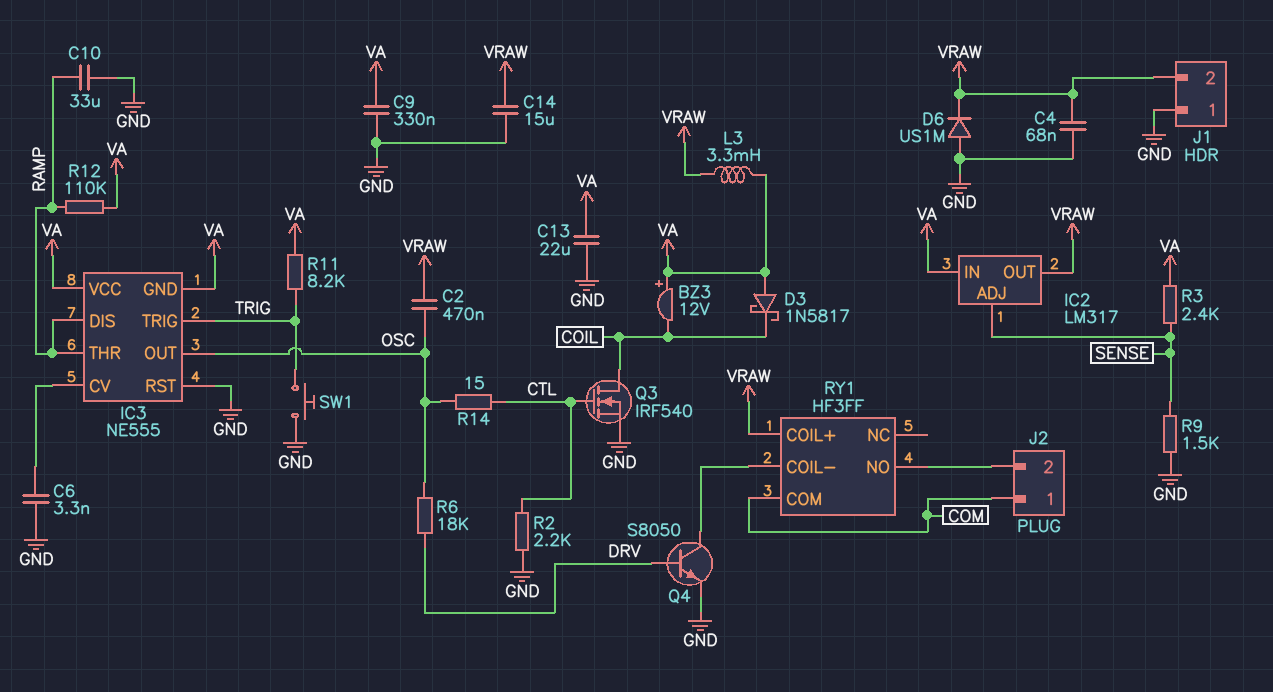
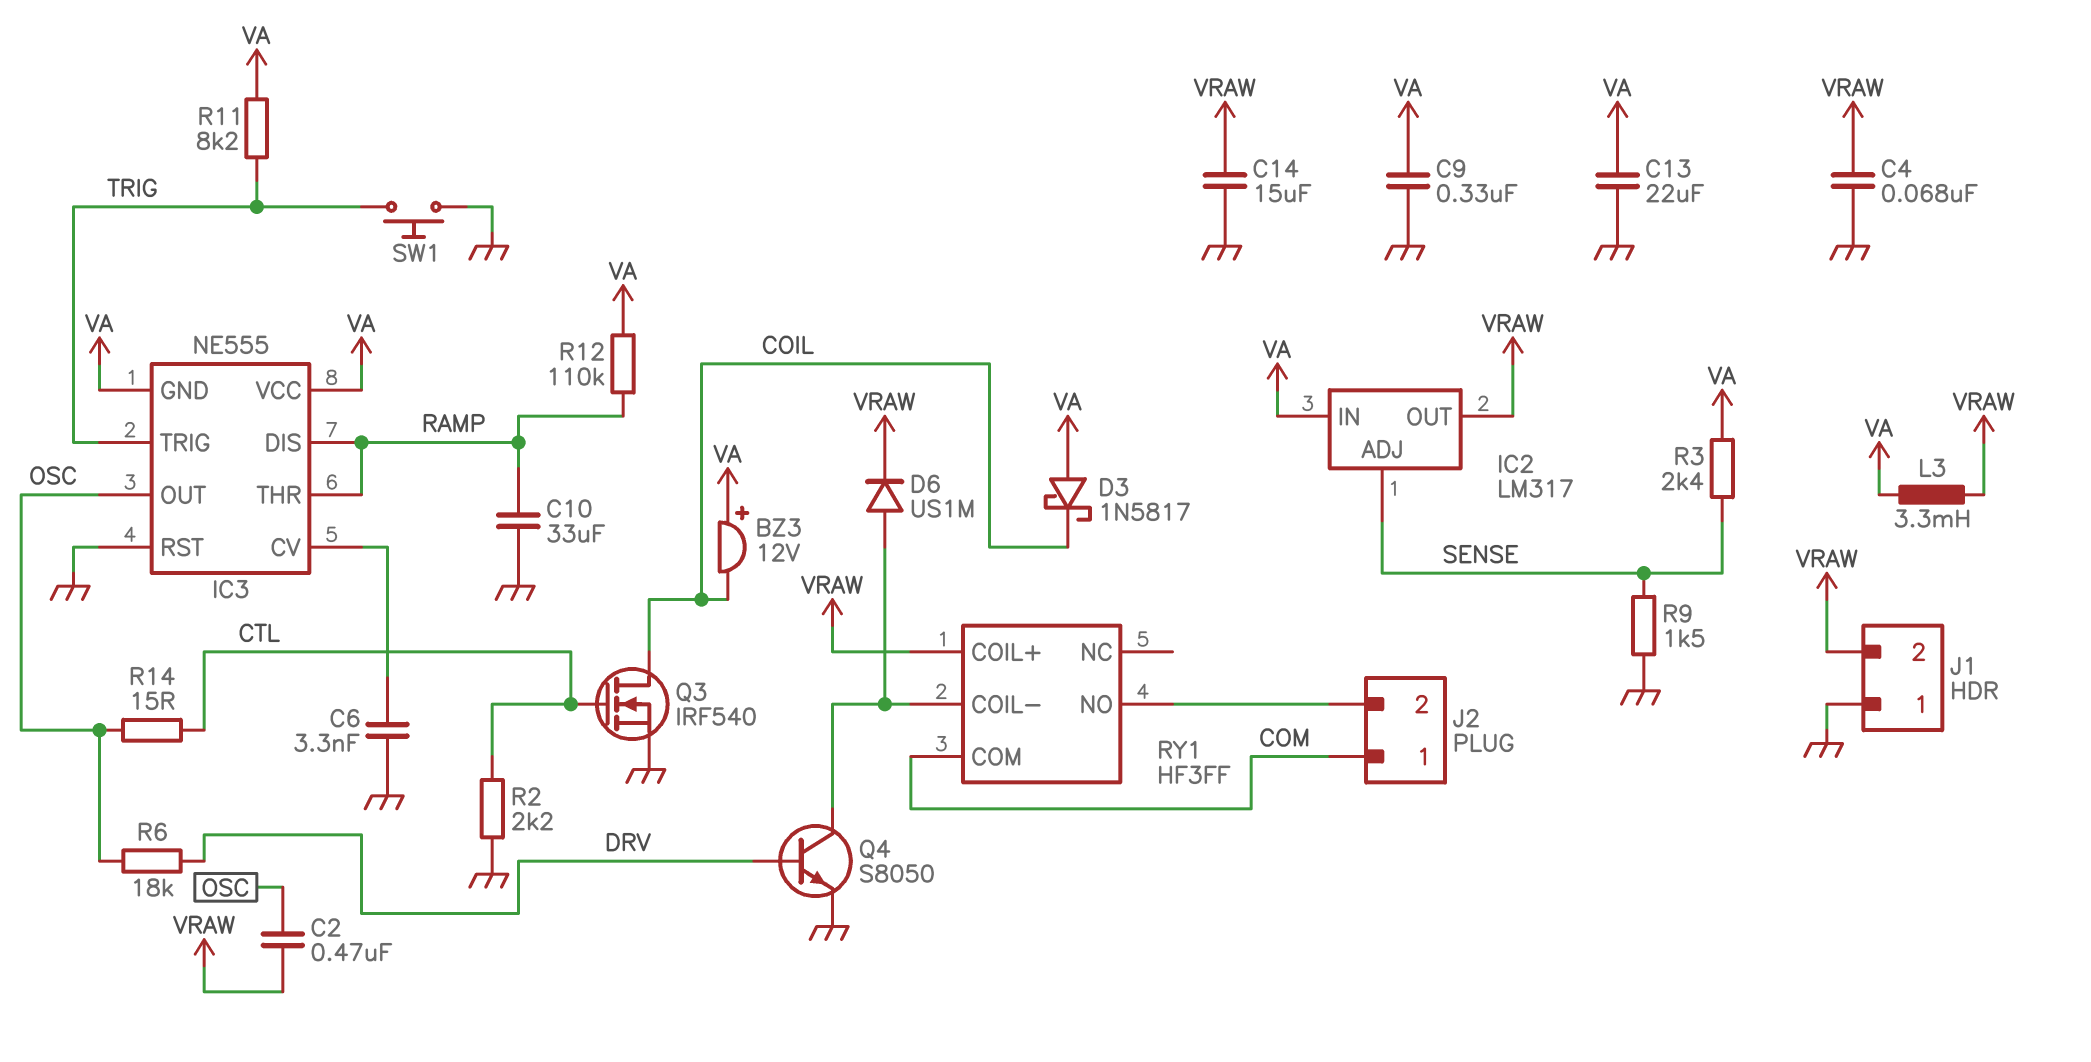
D6: diode US1M (A GND, K VRAW) -> diode US1M (A RY1/COIL-, K VRAW)

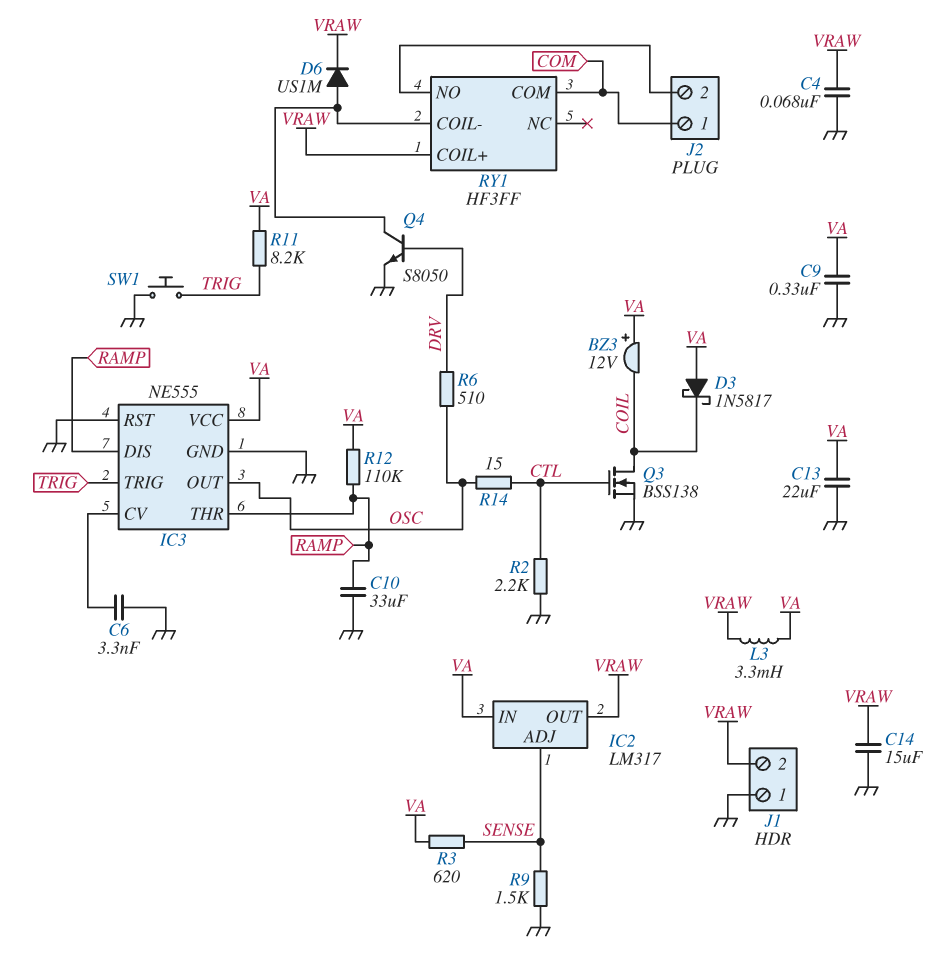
C2: 470nF (OSC, VRAW) -> none
IC3 pin GND: VA -> GND
Q3: NMOS IRF540 (G CTL, D COIL, S GND) -> NMOS BSS138 (G CTL, D COIL, S GND)
R3: 2.4k (SENSE, VA) -> 620 (SENSE, VA)
R6: 18k (DRV, OSC) -> 510 (DRV, OSC)

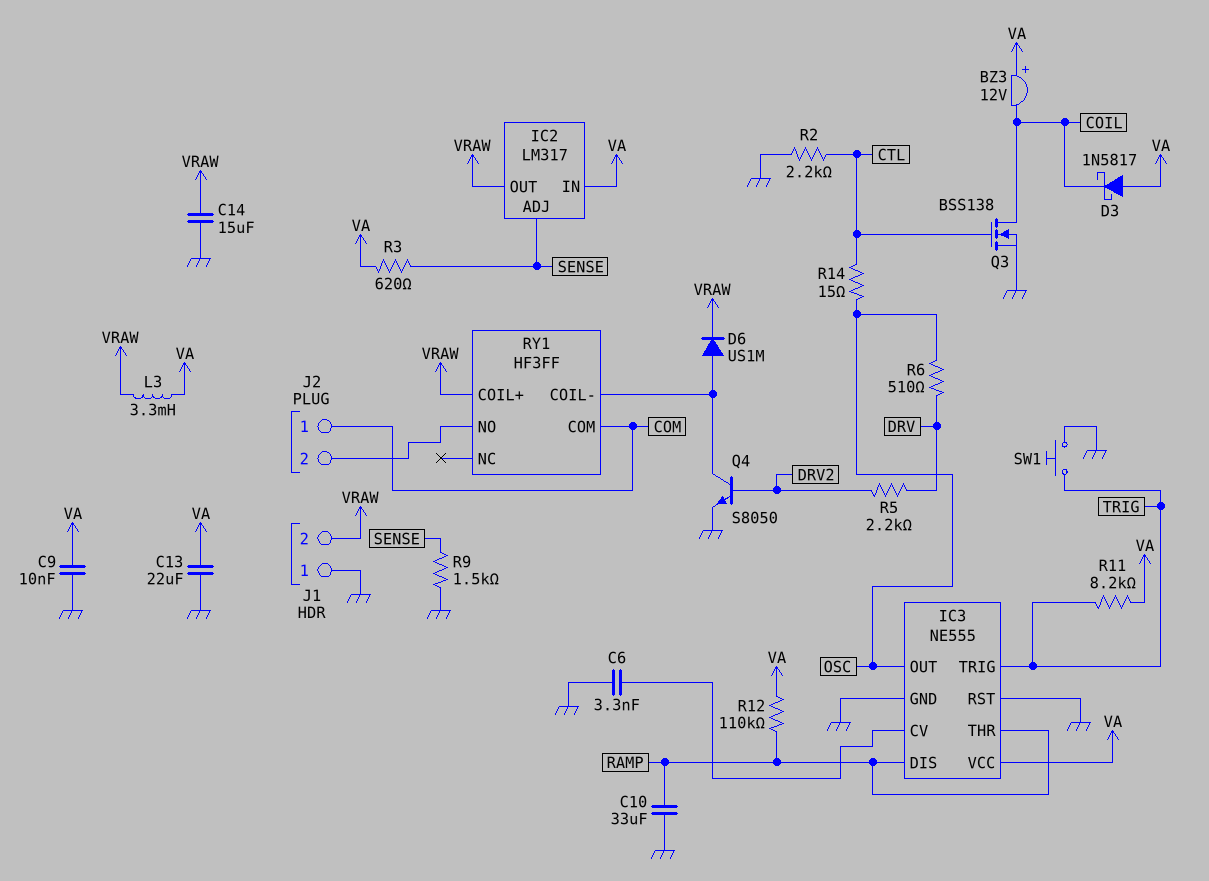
C4: 68nF (GND, VRAW) -> none
C9: 330nF (GND, VA) -> 10nF (GND, VA)
Q4: NPN S8050 (B DRV, C RY1/COIL-, E GND) -> NPN S8050 (B DRV2, C RY1/COIL-, E GND)
R5: none -> 2.2k (DRV, DRV2)

